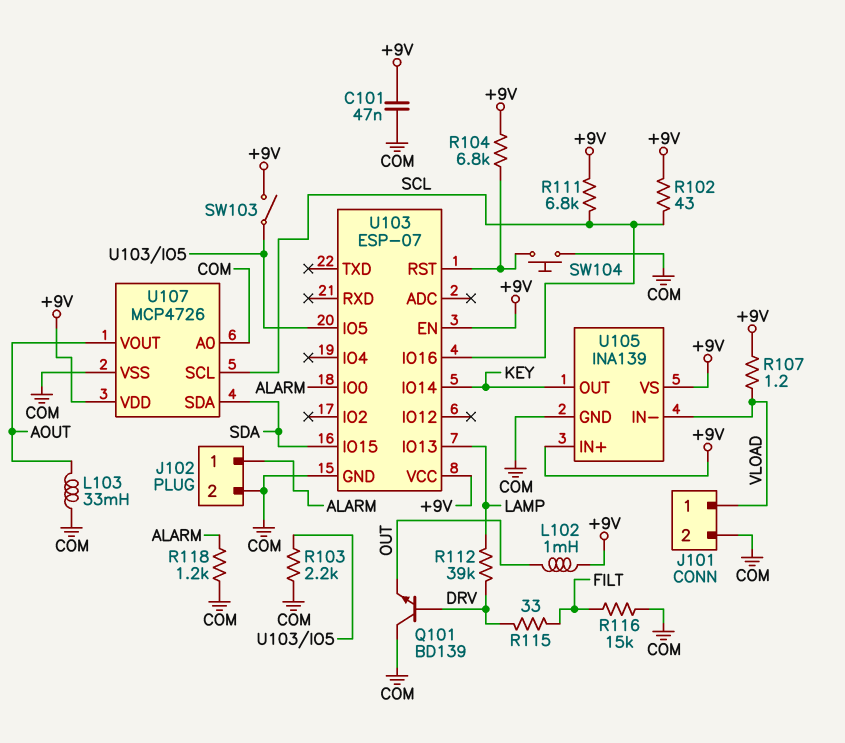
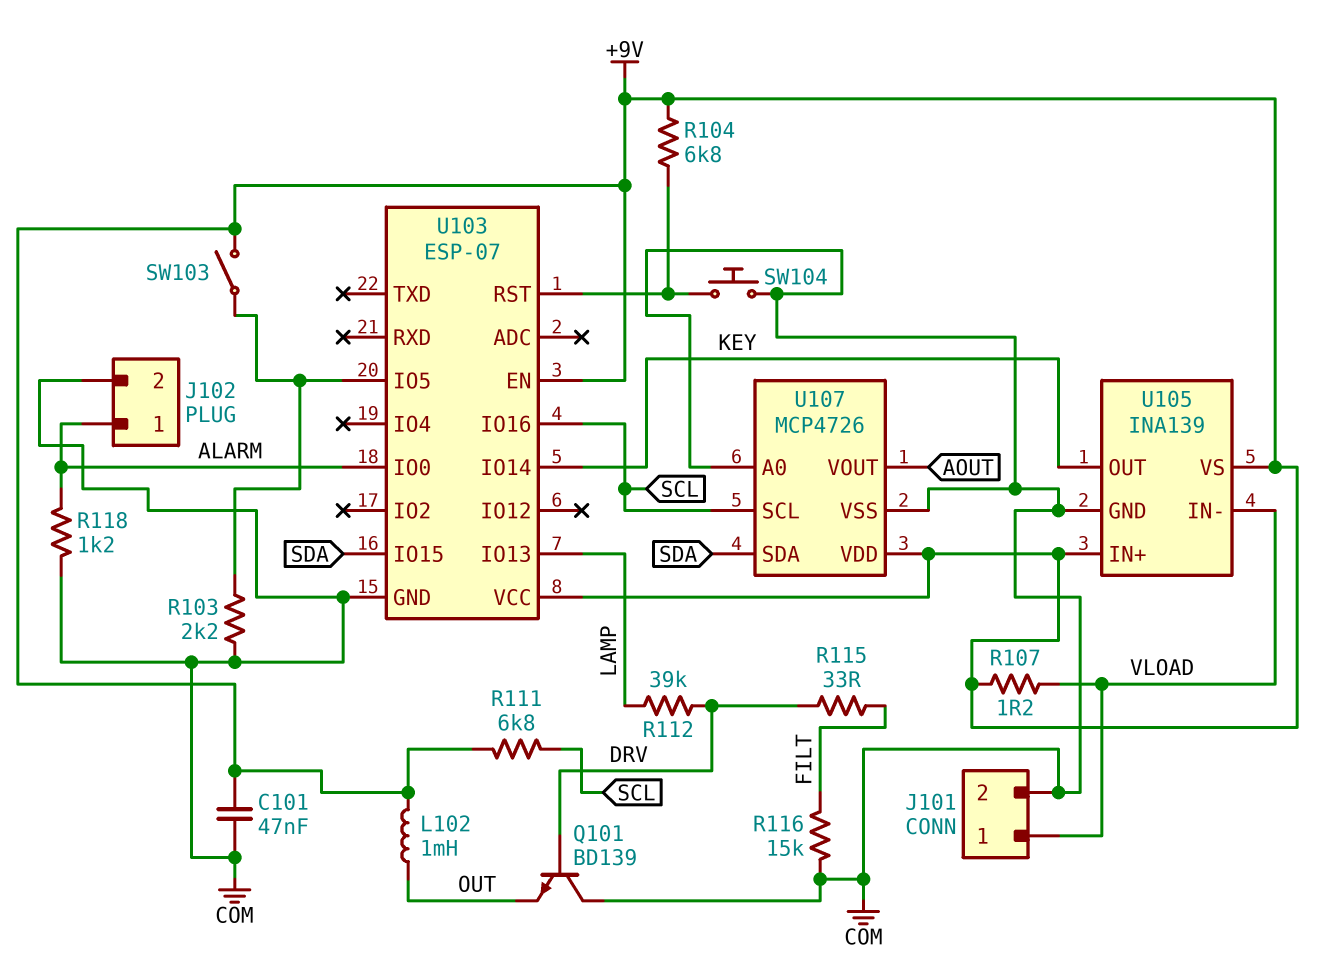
L103: 33mH (AOUT, COM) -> none
R102: 43 (+9V, SCL) -> none

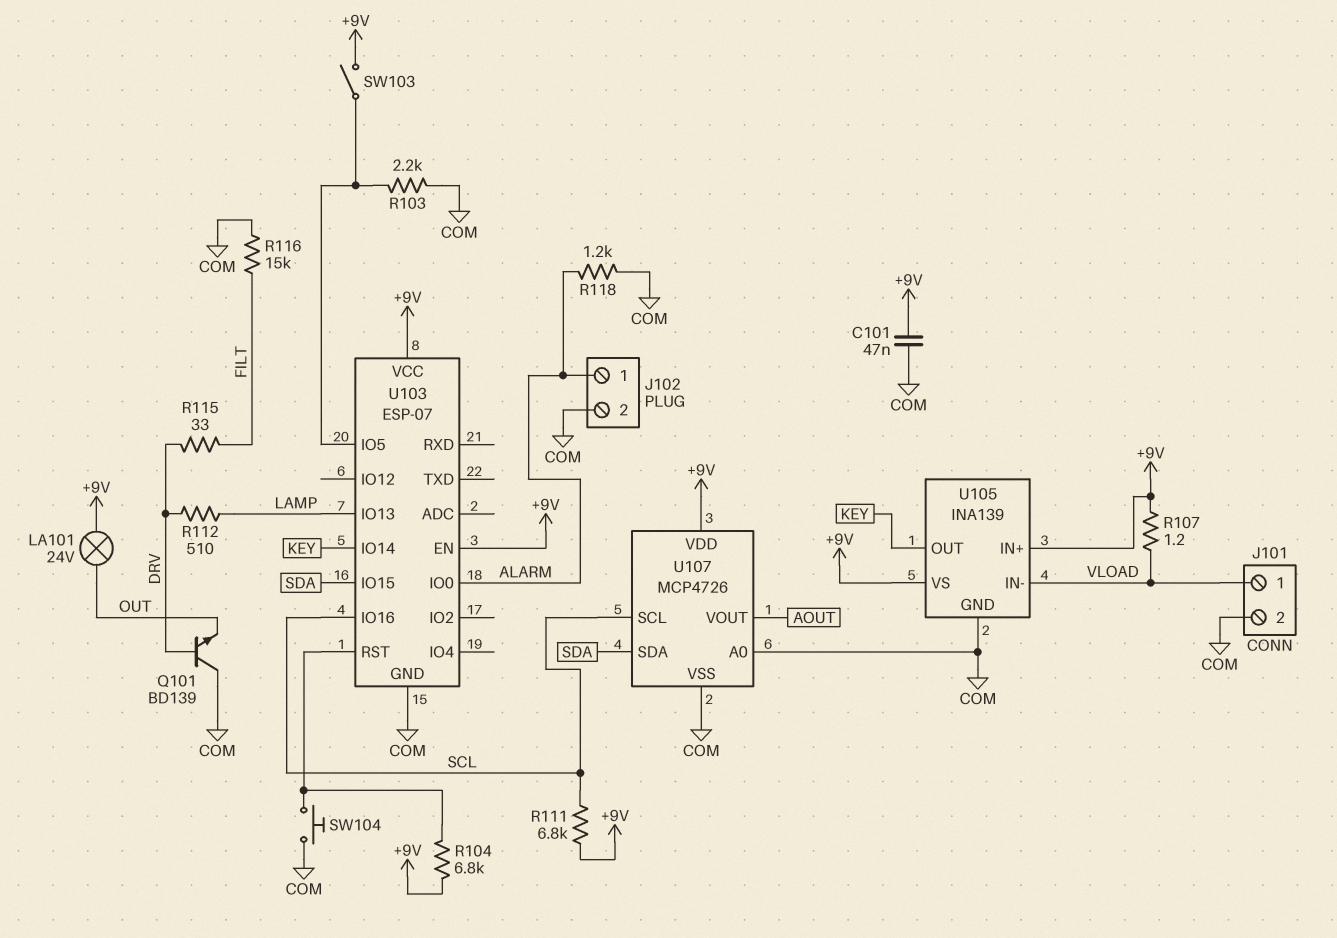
L102: 1mH (+9V, OUT) -> none
LA101: none -> lamp 24V (+9V, OUT)
R112: 39k (DRV, LAMP) -> 510 (DRV, LAMP)

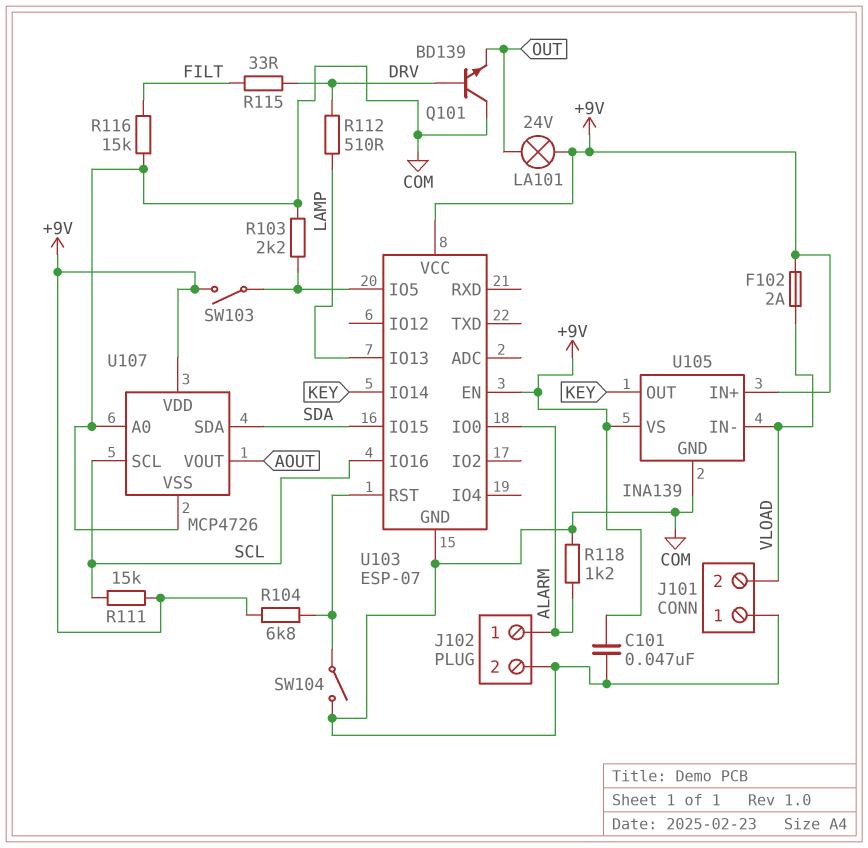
F102: none -> 2A (+9V, VLOAD)
J101 pin 1: VLOAD -> COM
J101 pin 2: COM -> VLOAD
R107: 1.2 (+9V, VLOAD) -> none
R111: 6.8k (+9V, SCL) -> 15k (+9V, SCL)
SW104: button (COM, U103/RST) -> switch (COM, U103/RST)

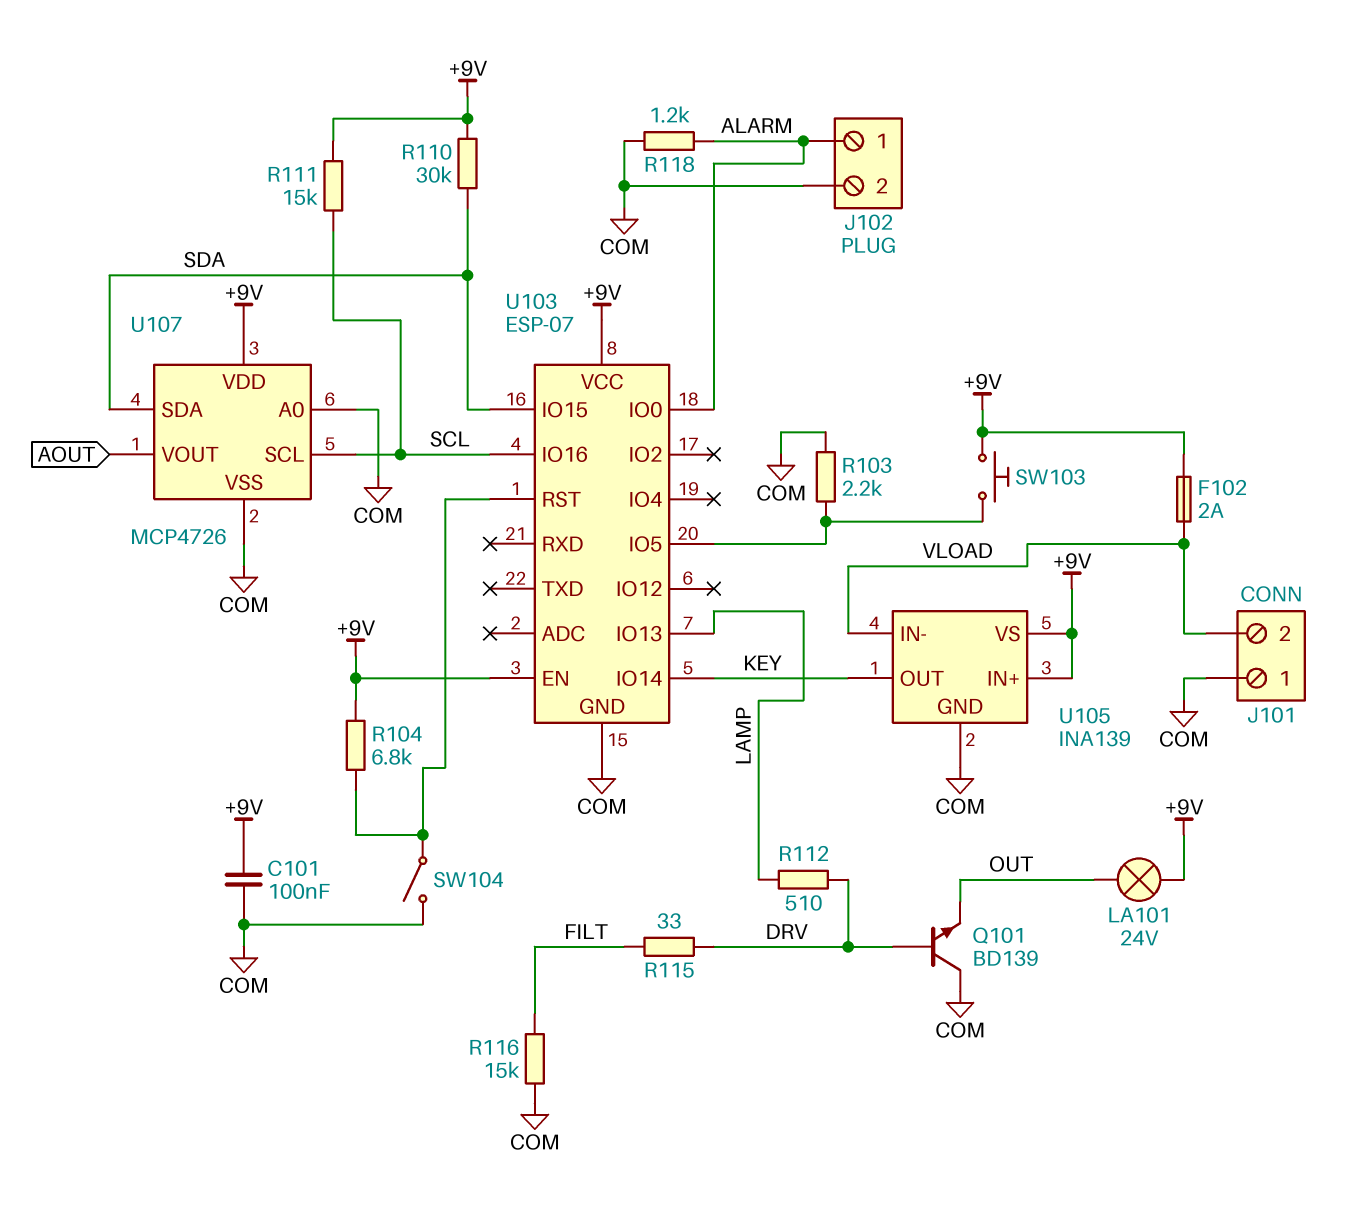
C101: 47nF (+9V, COM) -> 100nF (+9V, COM)
R110: none -> 30k (+9V, SDA)
SW103: switch (+9V, U103/IO5) -> button (+9V, U103/IO5)

